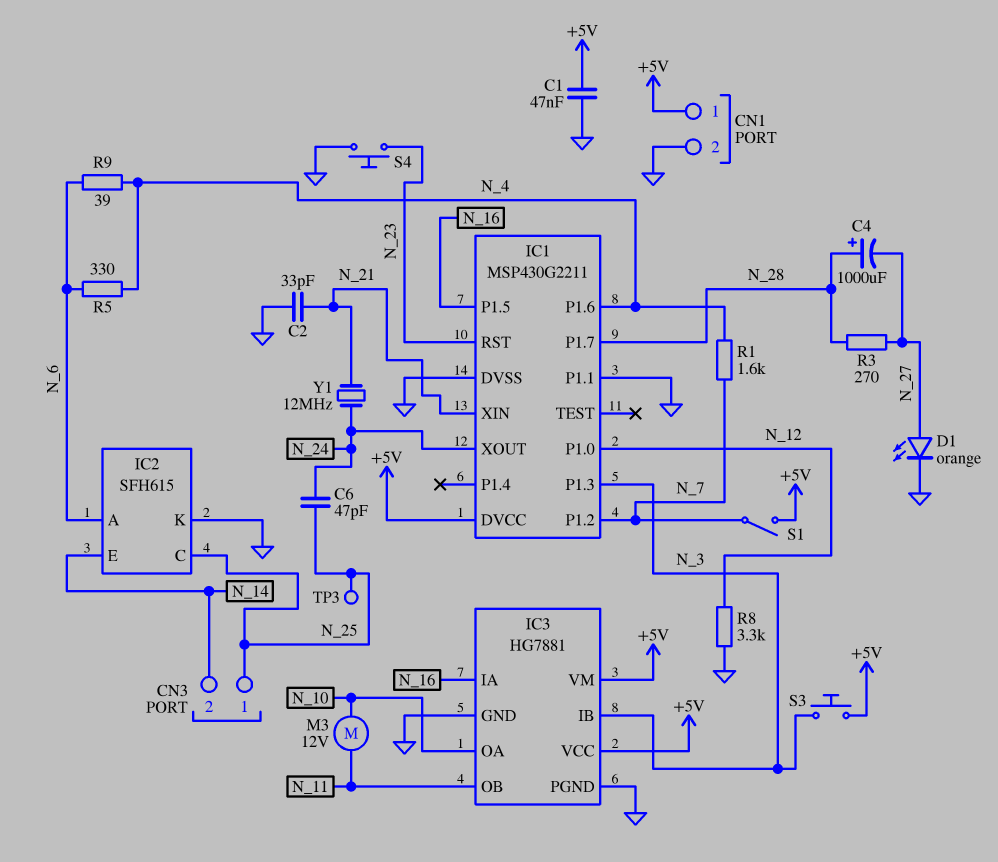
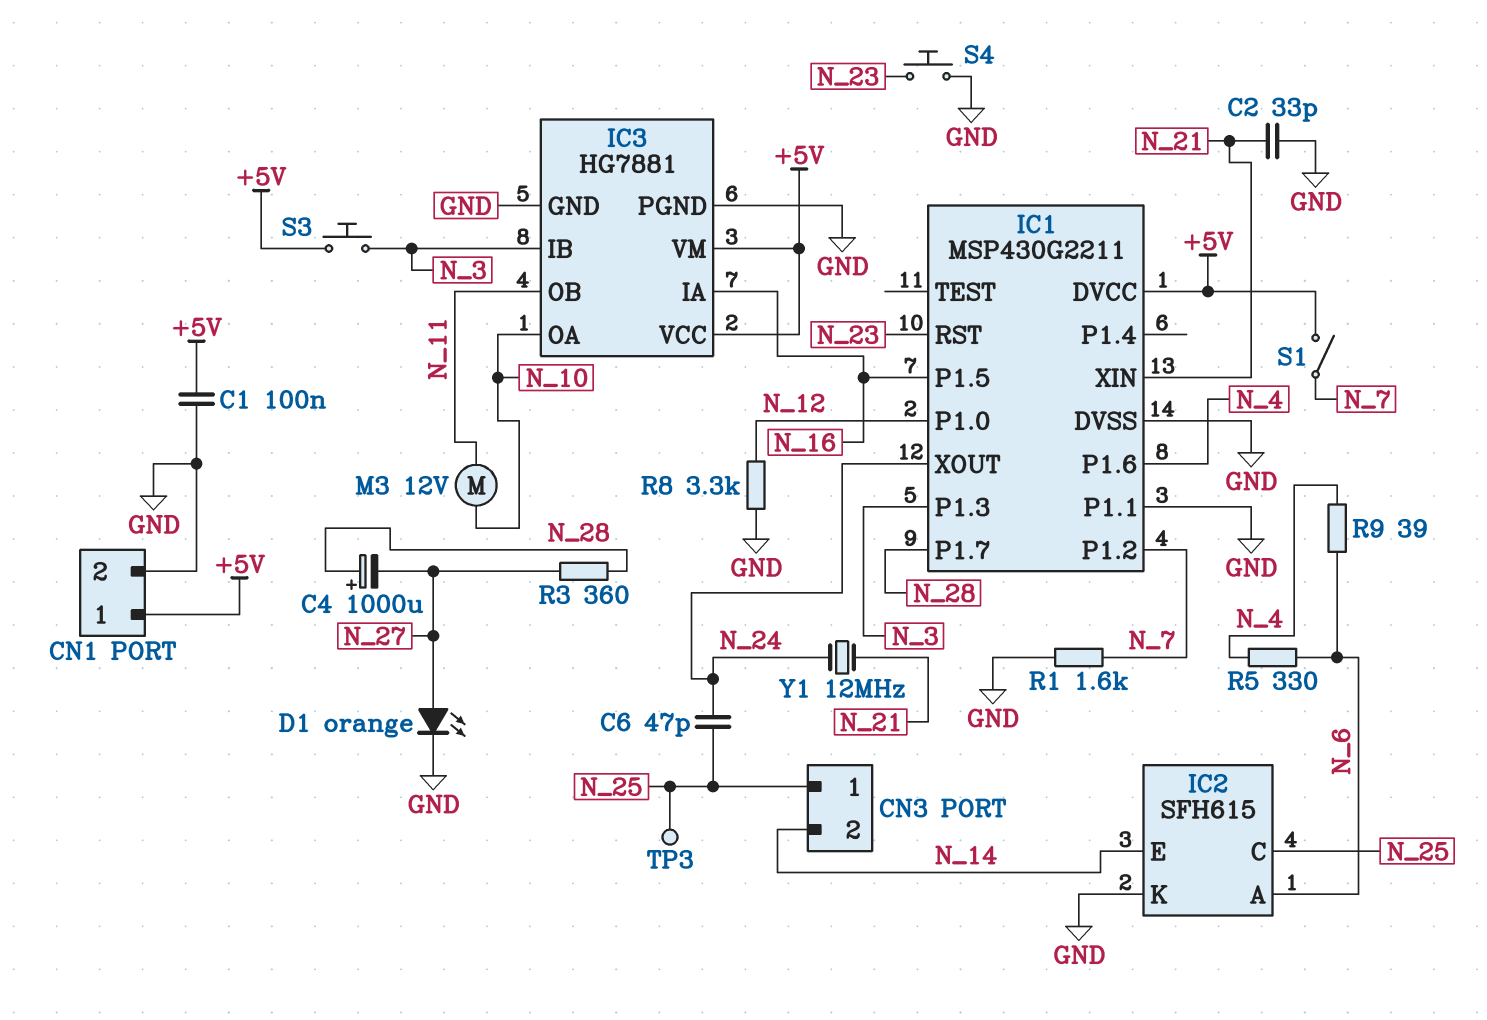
C1: 47nF (+5V, GND) -> 100nF (+5V, GND)
R1: 1.6k (N_4, N_7) -> 1.6k (GND, N_7)
R3: 270 (N_27, N_28) -> 360 (N_27, N_28)

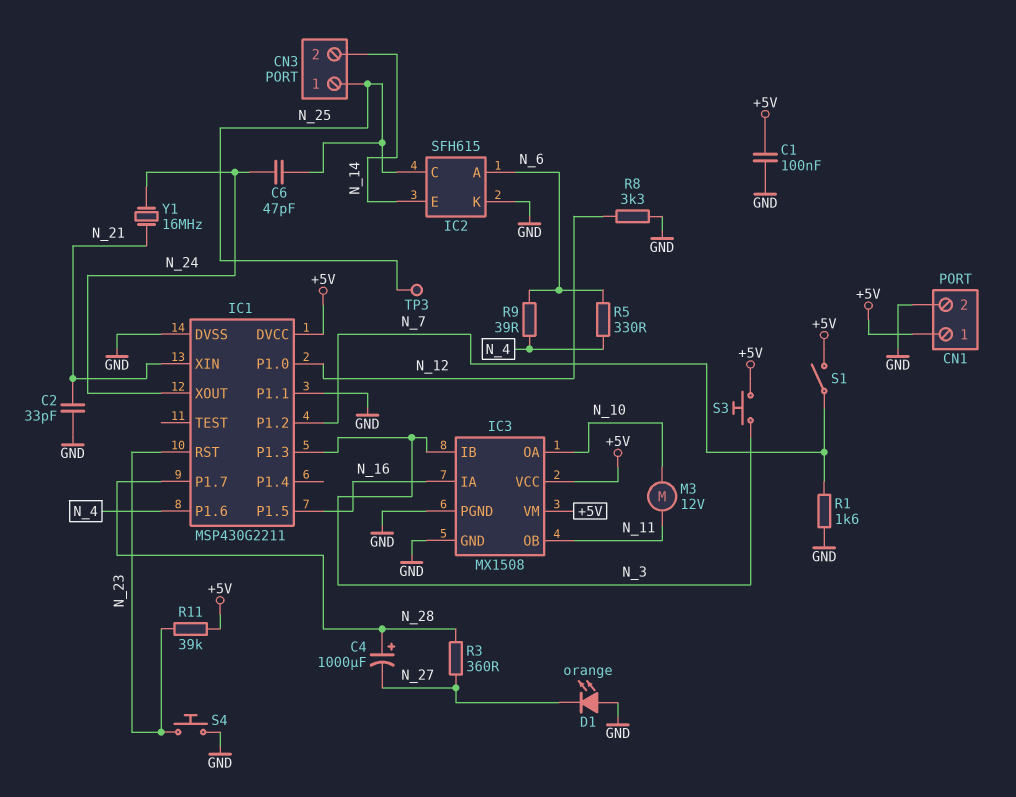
D1: LED orange (A N_27, K GND) -> LED orange (A GND, K N_27)
IC3: HG7881 -> MX1508
R11: none -> 39k (+5V, N_23)
Y1: 12MHz (N_21, N_24) -> 16MHz (N_21, N_24)

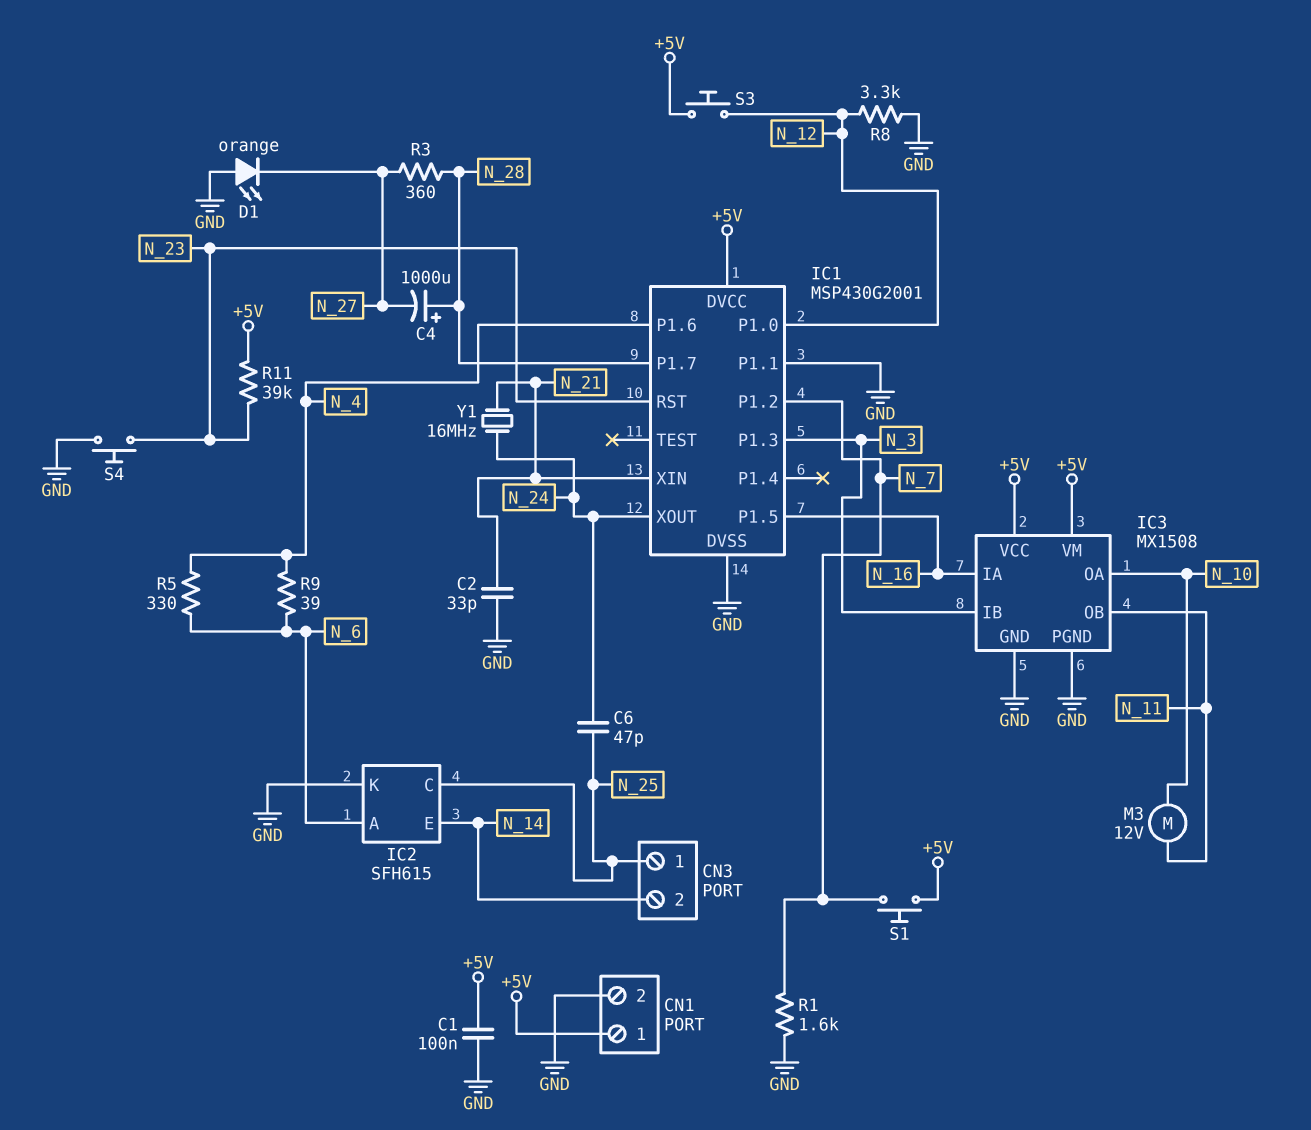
IC1: MSP430G2211 -> MSP430G2001
S1: switch (+5V, N_7) -> button (+5V, N_7)
S3: button (+5V, N_3) -> button (+5V, N_12)
TP3: test point (N_25) -> none

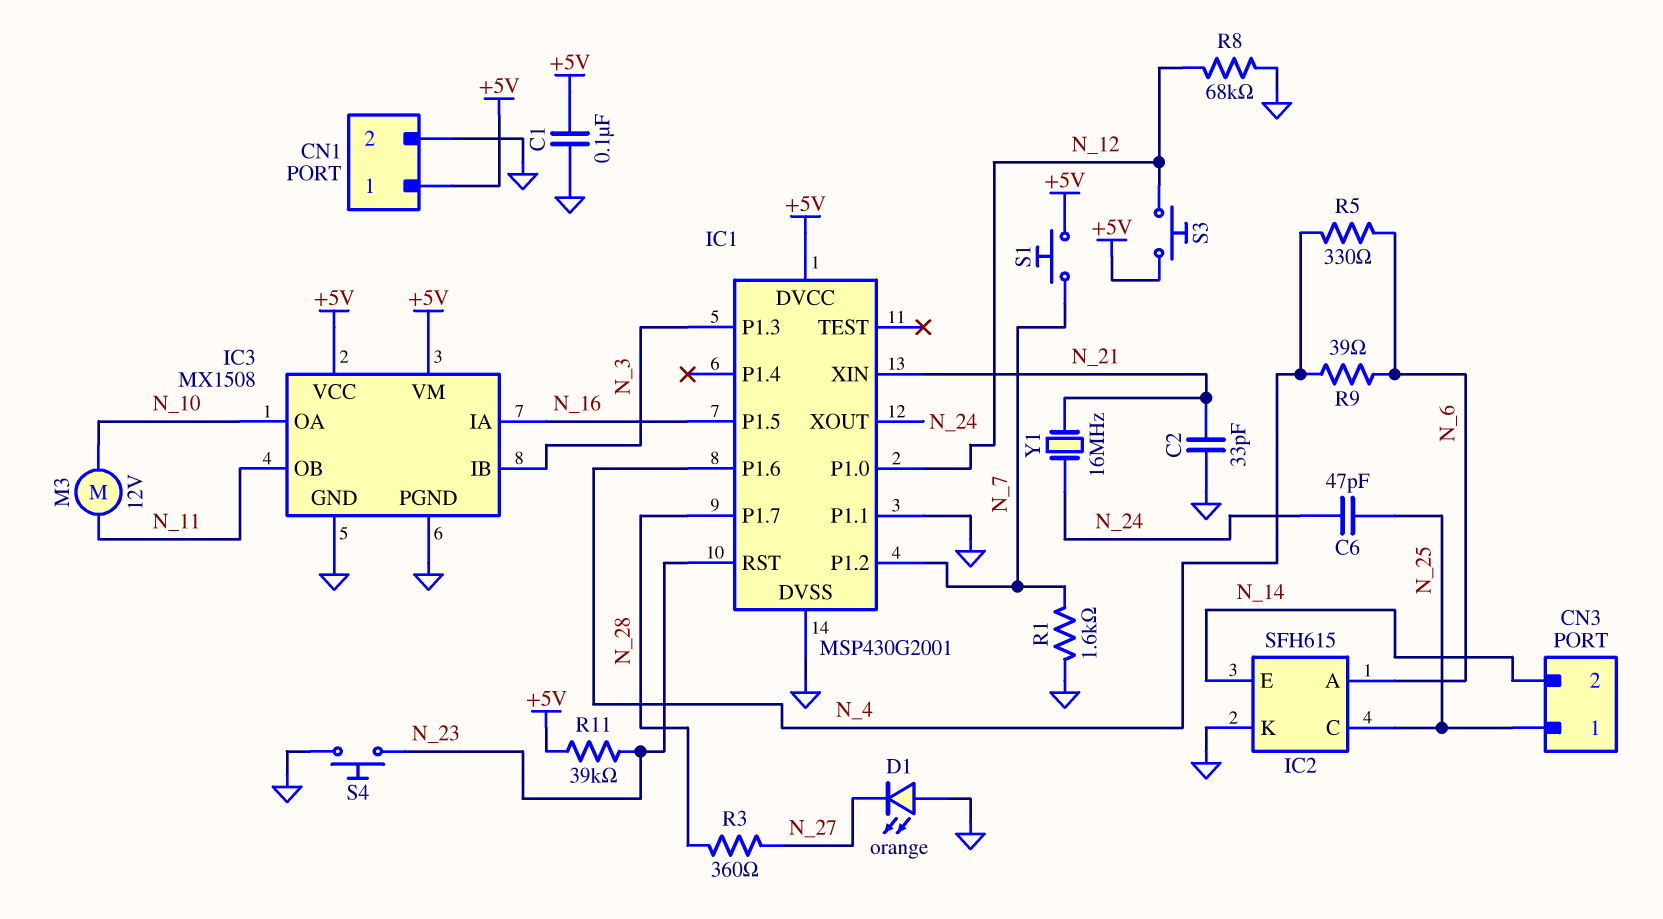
C4: 1000uF (plus N_28, minus N_27) -> none
R8: 3.3k (GND, N_12) -> 68k (GND, N_12)

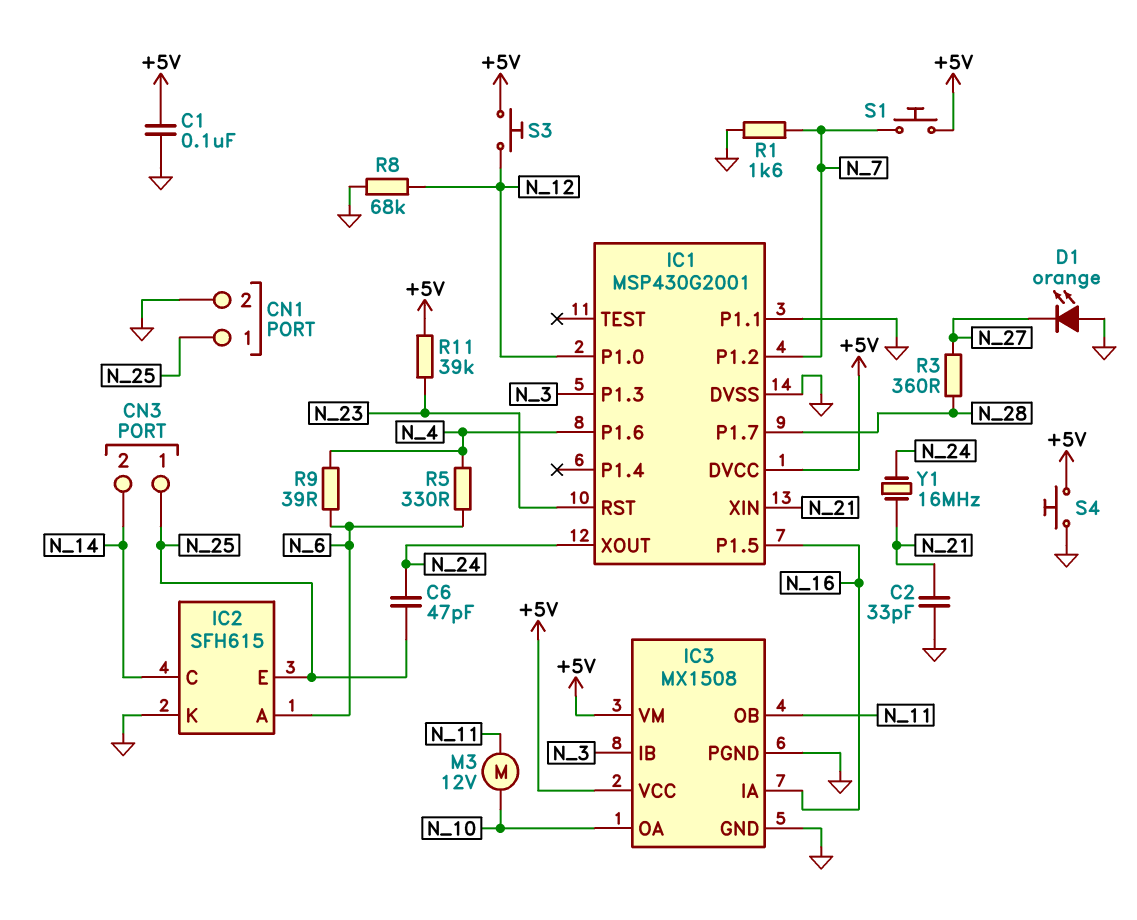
CN1 pin 1: +5V -> N_25
IC2 pin C: N_25 -> N_14
IC2 pin E: N_14 -> N_25
S4: button (GND, N_23) -> button (+5V, GND)

